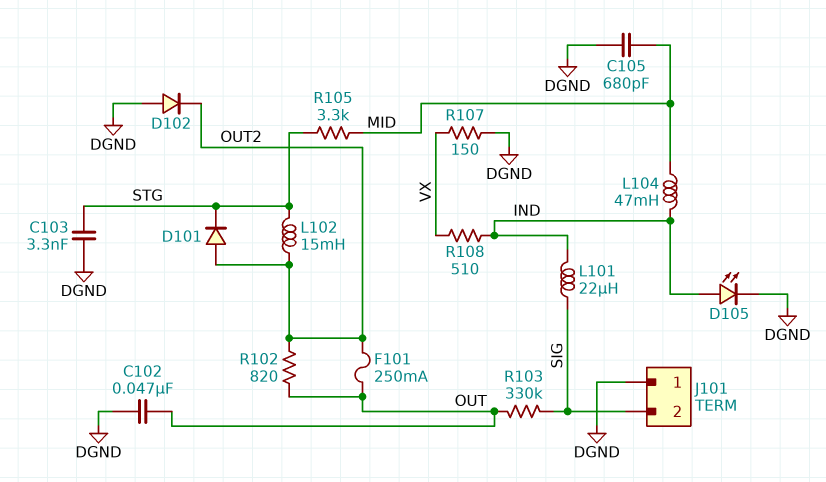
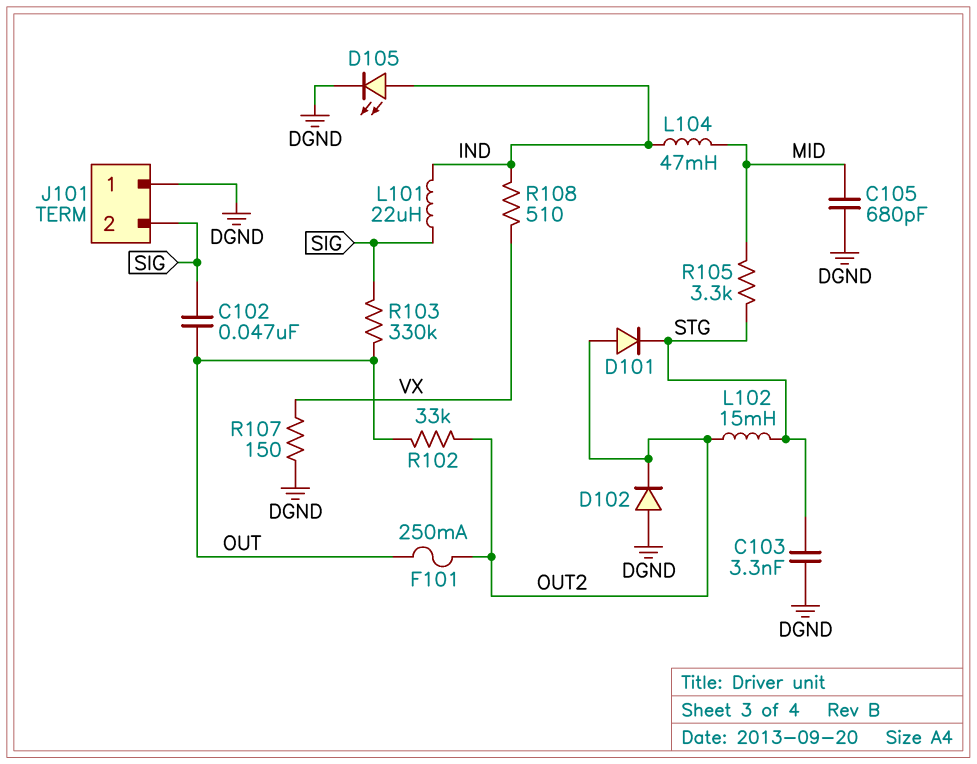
C102: 47nF (DGND, OUT) -> 47nF (OUT, SIG)
R102: 820 (OUT, OUT2) -> 33k (OUT, OUT2)

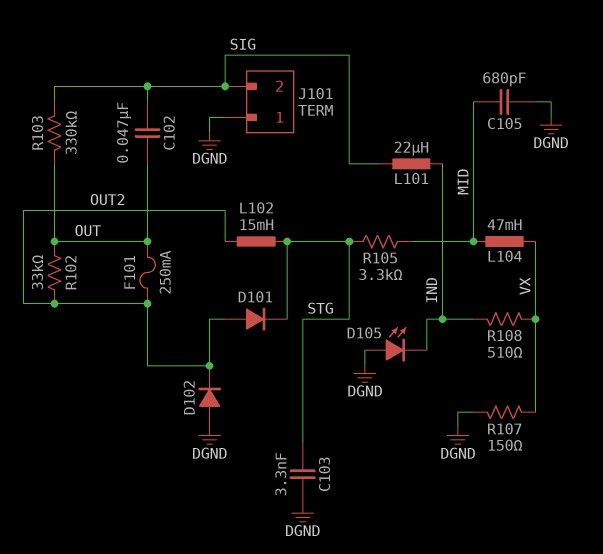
D105: LED (A IND, K DGND) -> LED (A DGND, K IND)
L104: 47mH (IND, MID) -> 47mH (MID, VX)

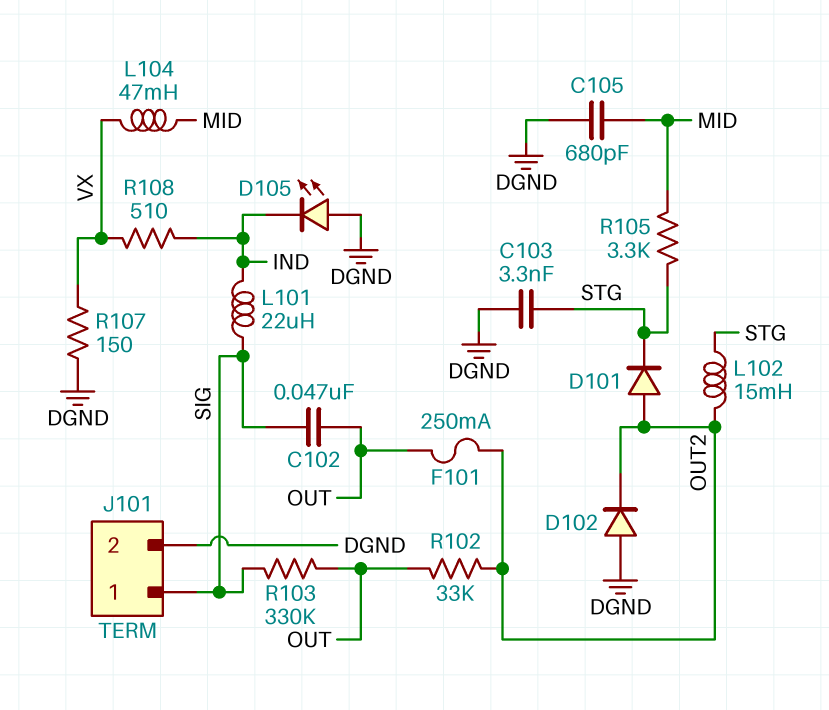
J101 pin 1: DGND -> SIG
J101 pin 2: SIG -> DGND

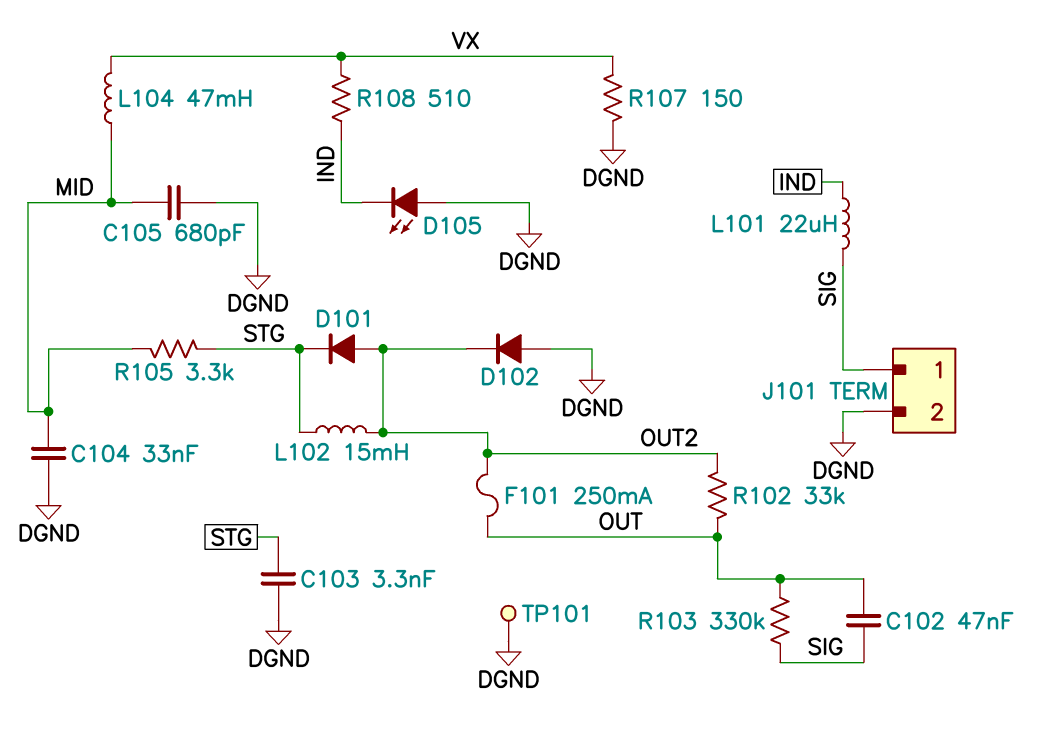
C104: none -> 33nF (DGND, MID)
TP101: none -> test point (DGND)

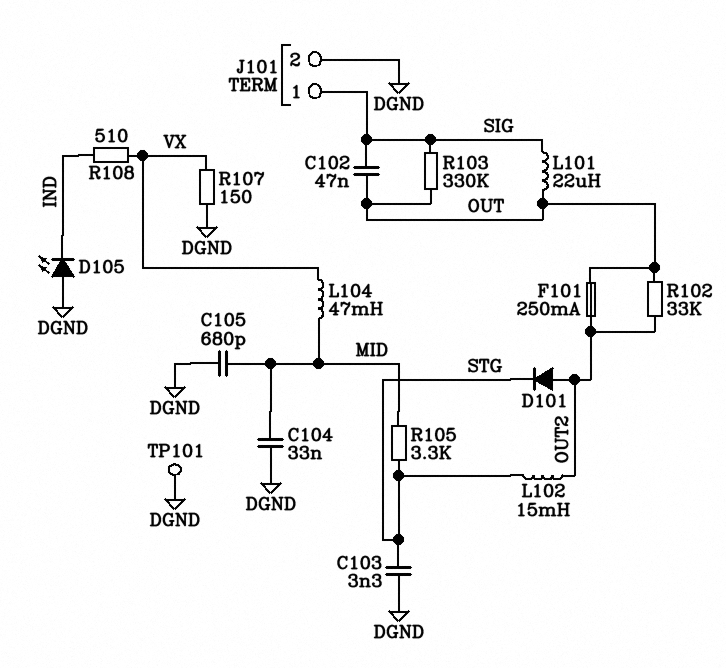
D102: diode (A DGND, K OUT2) -> none
L101: 22uH (IND, SIG) -> 22uH (OUT, SIG)

